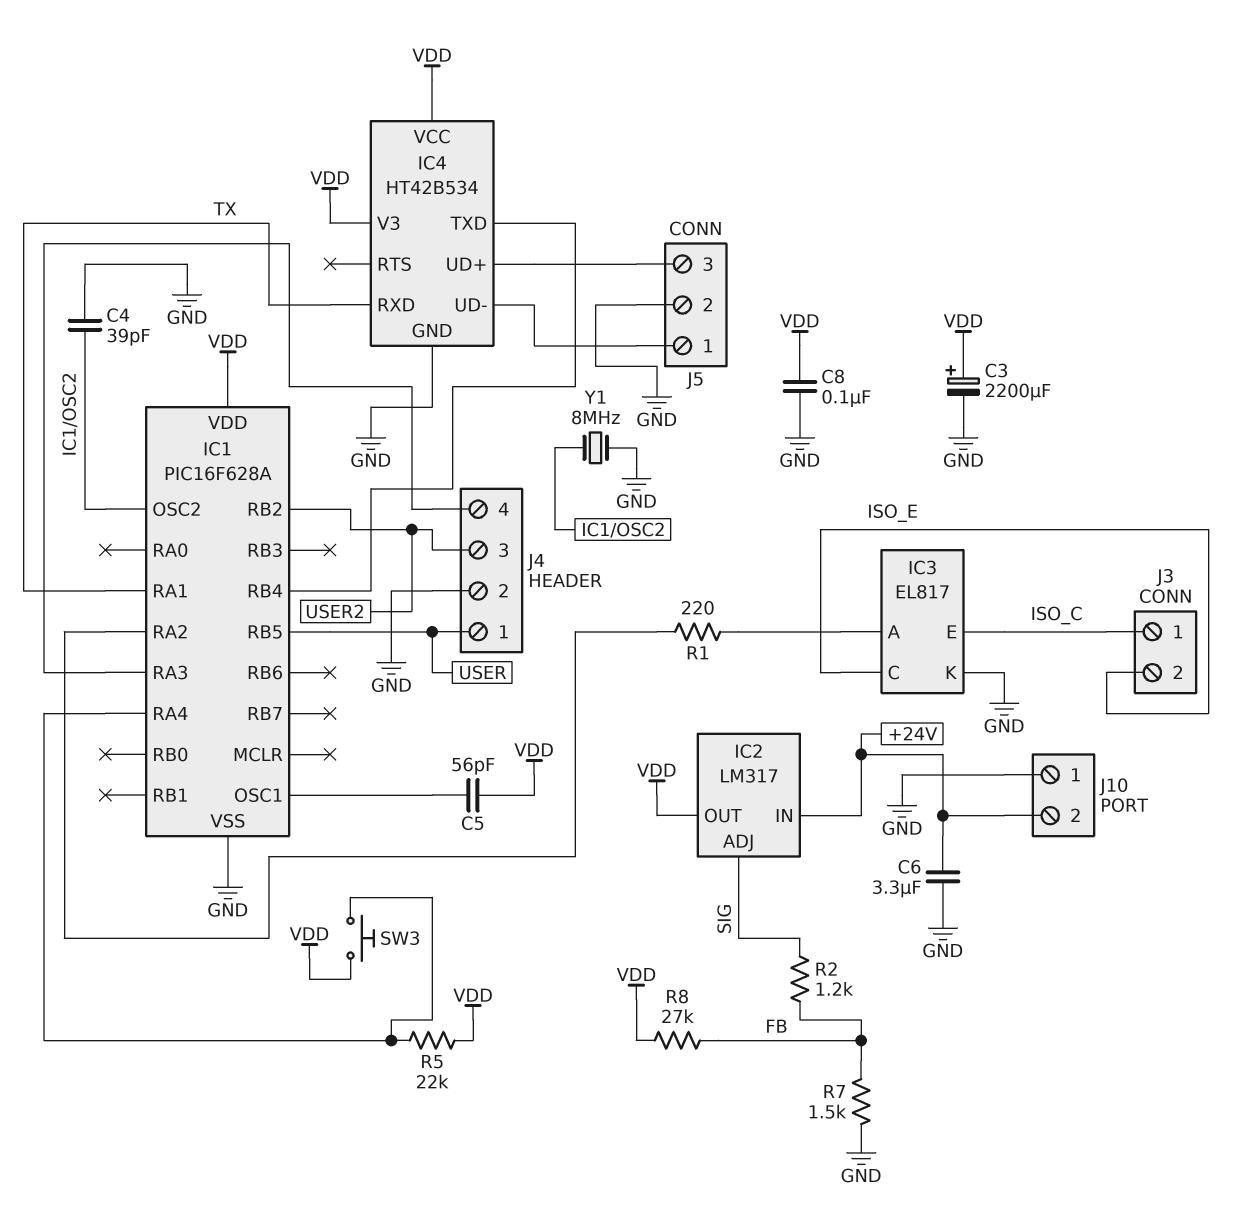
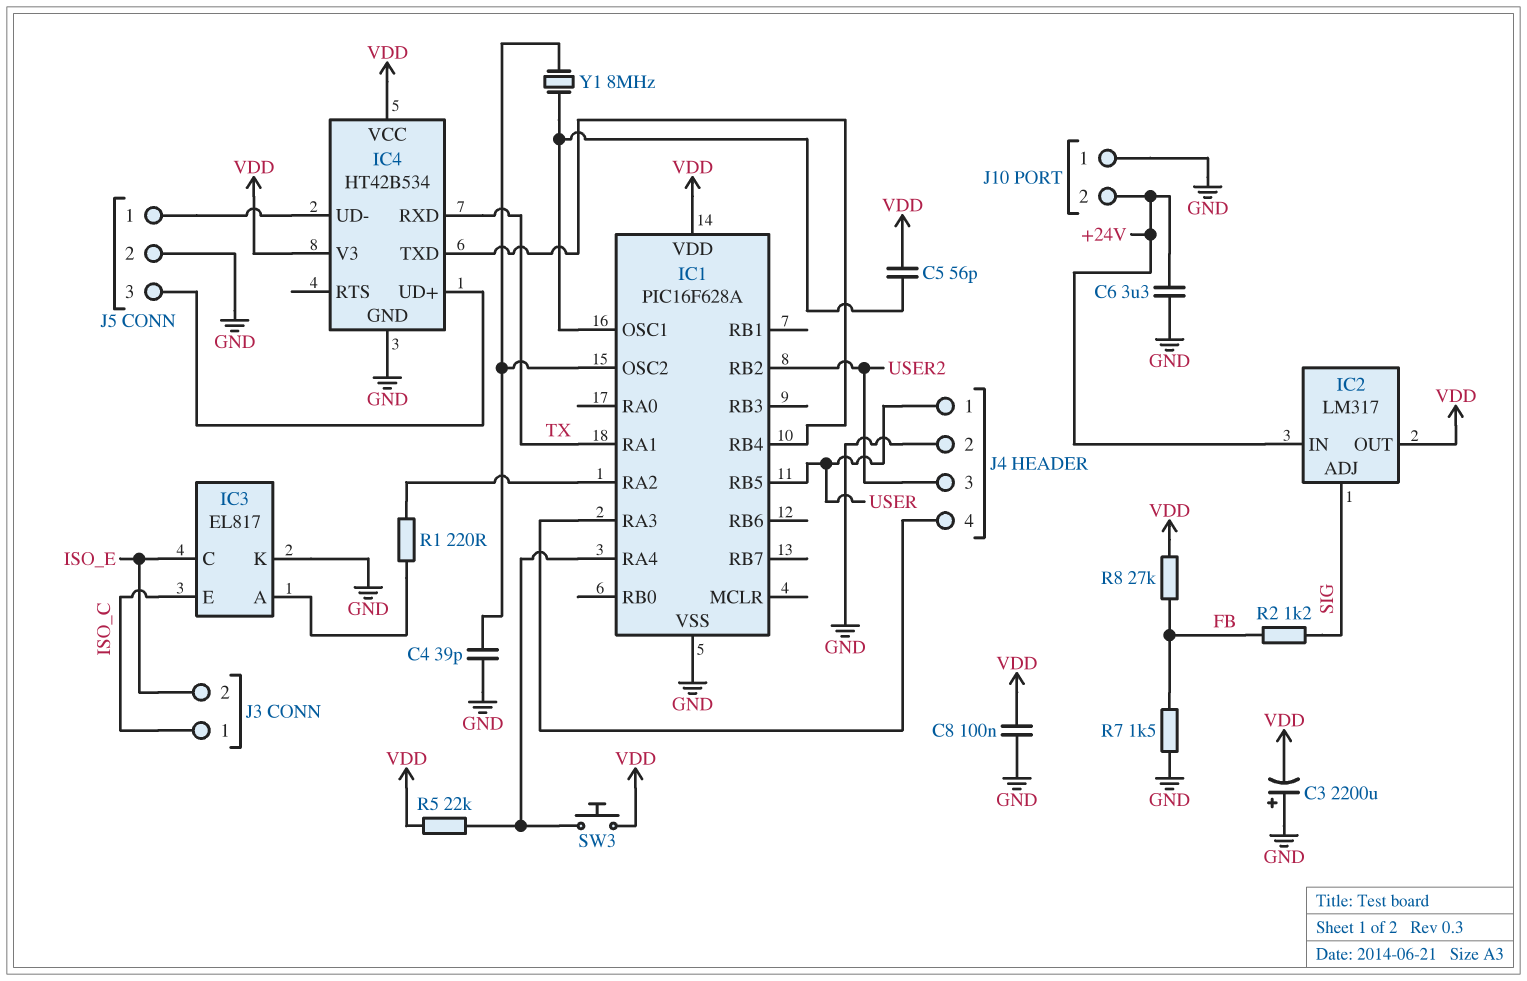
C3: 2200uF (plus VDD, minus GND) -> 2200uF (plus GND, minus VDD)
Y1: 8MHz (GND, IC1/OSC2) -> 8MHz (IC1/OSC1, IC1/OSC2)

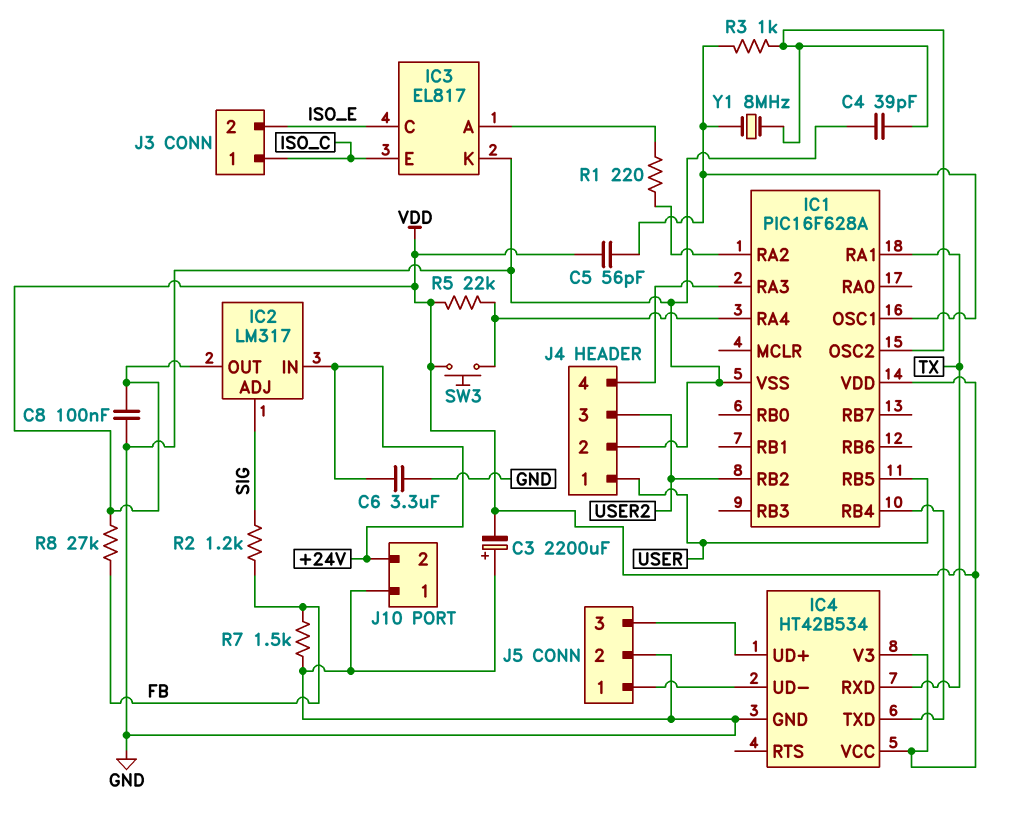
R3: none -> 1k (IC1/OSC1, IC1/OSC2)

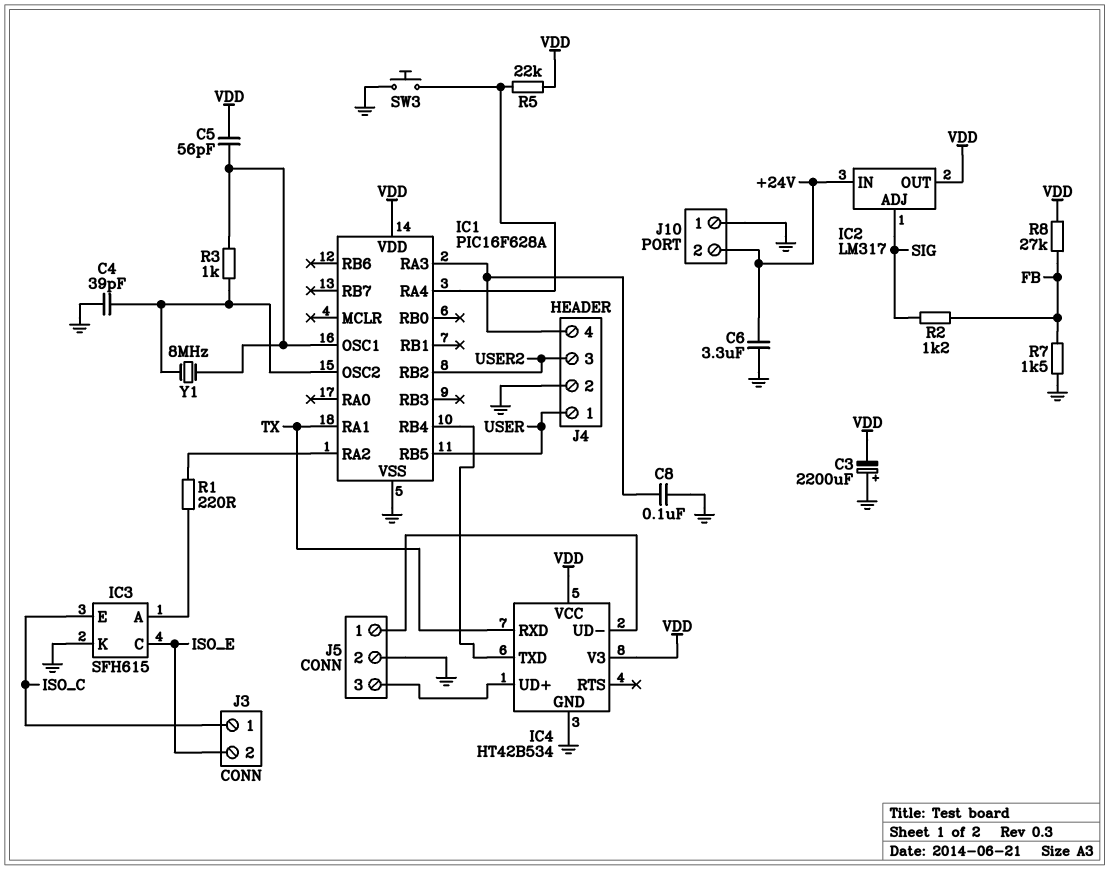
C8: 100nF (GND, VDD) -> 100nF (GND, IC1/RA3)
IC3: EL817 -> SFH615
SW3: button (IC1/RA4, VDD) -> button (GND, IC1/RA4)

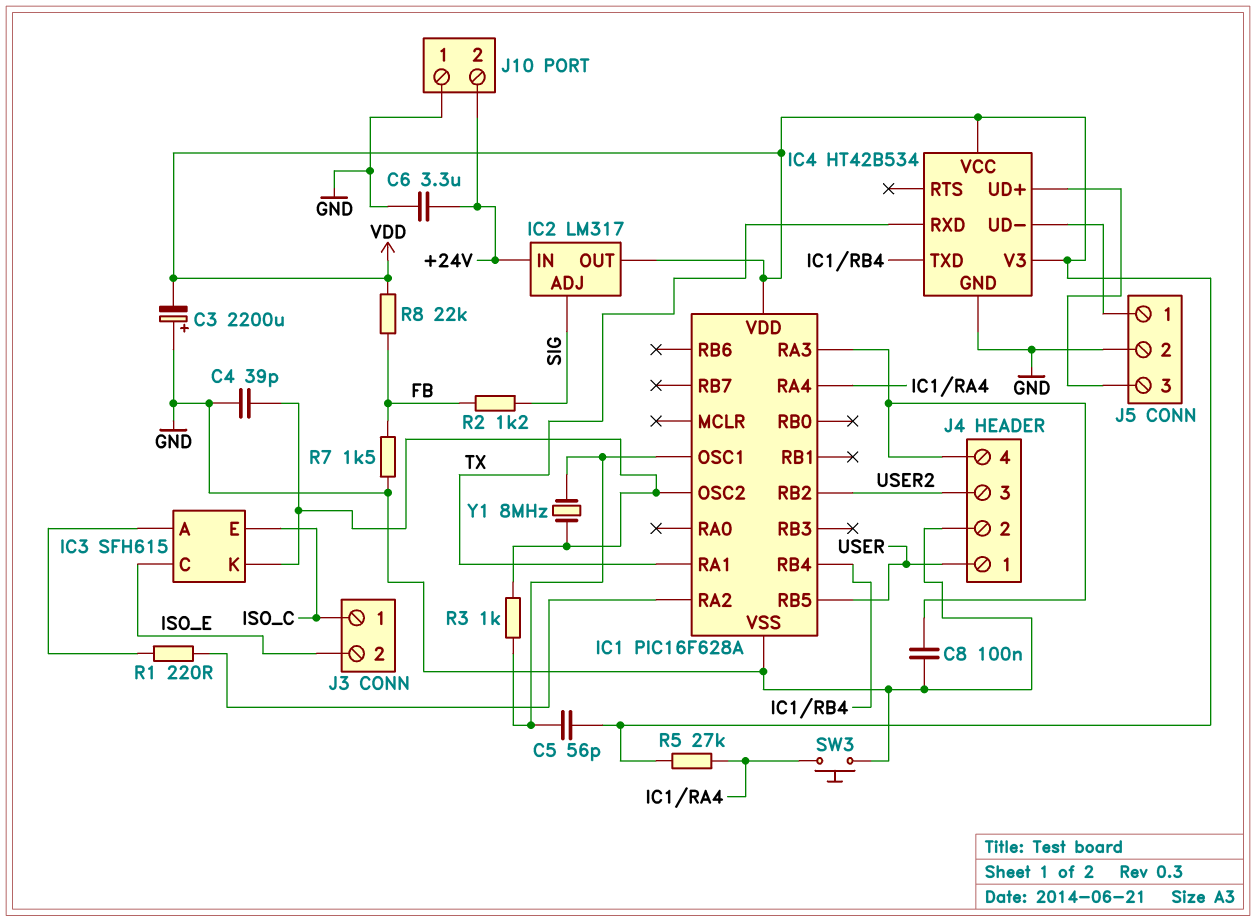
IC3 pin K: GND -> IC1/OSC2
R5: 22k (IC1/RA4, VDD) -> 27k (IC1/RA4, VDD)
R8: 27k (FB, VDD) -> 22k (FB, VDD)

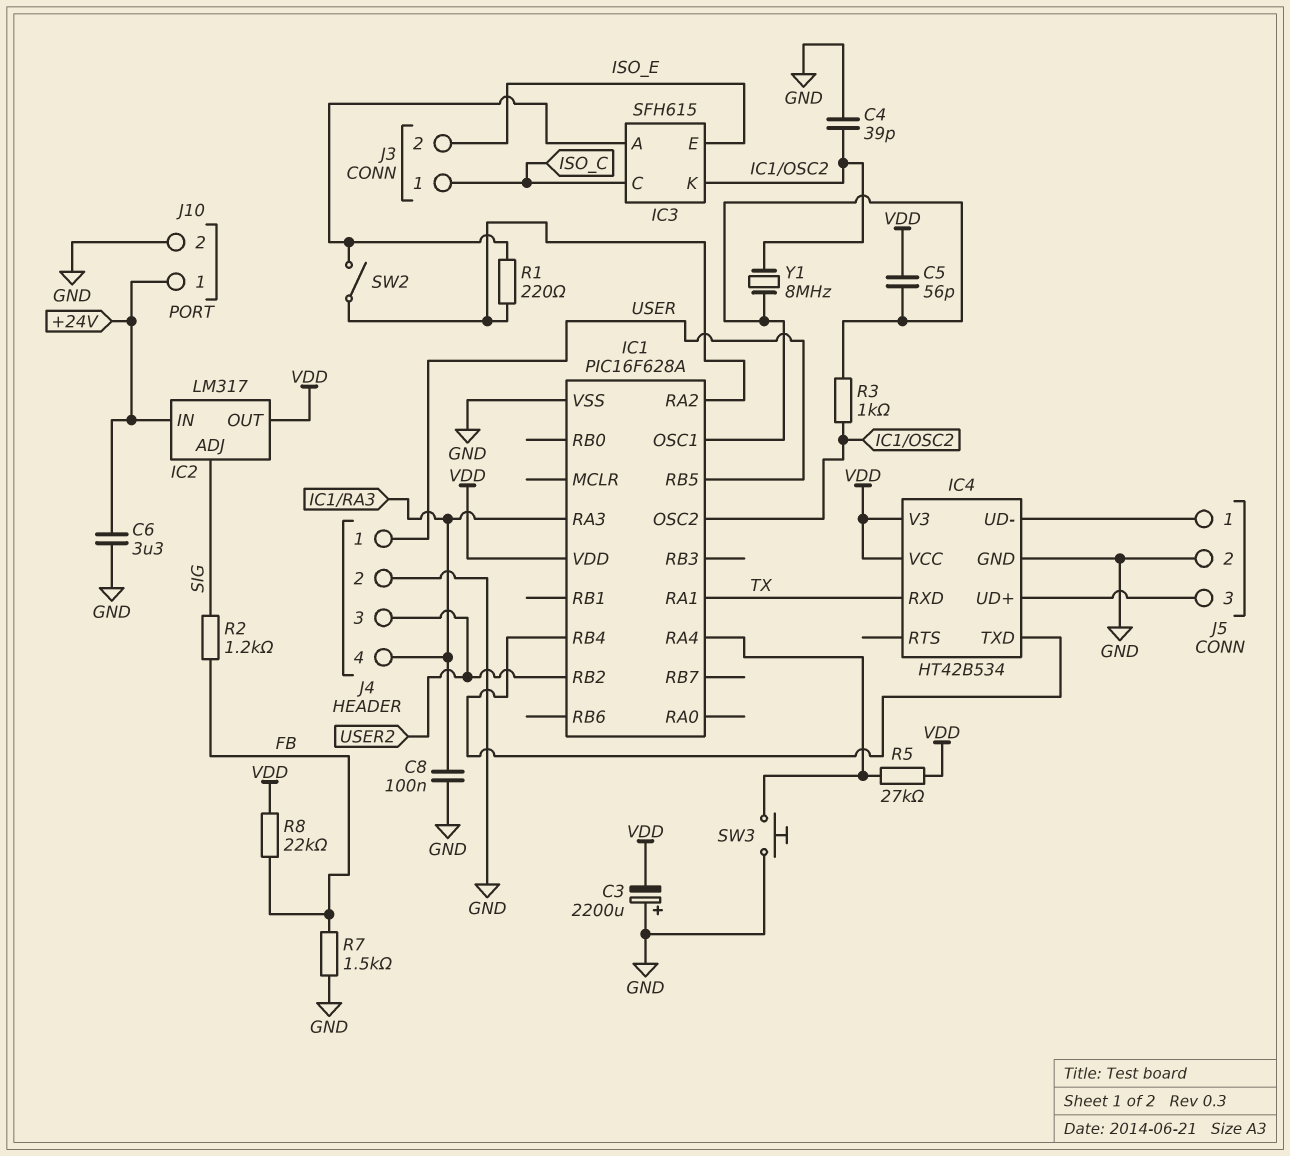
IC3 pin C: ISO_E -> ISO_C
IC3 pin E: ISO_C -> ISO_E
J10 pin 1: GND -> +24V
J10 pin 2: +24V -> GND
SW2: none -> switch (IC1/RA2, IC3/A)

